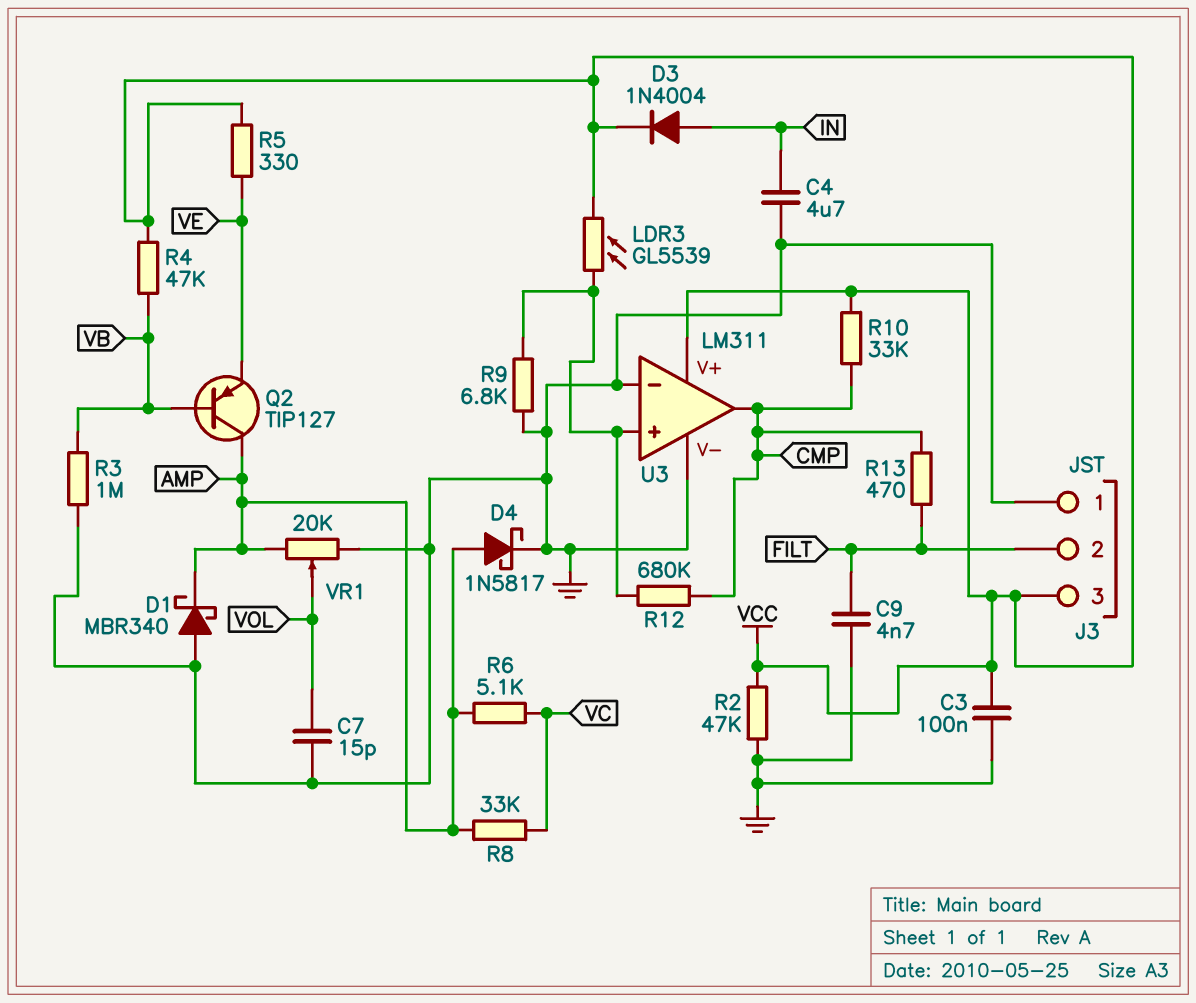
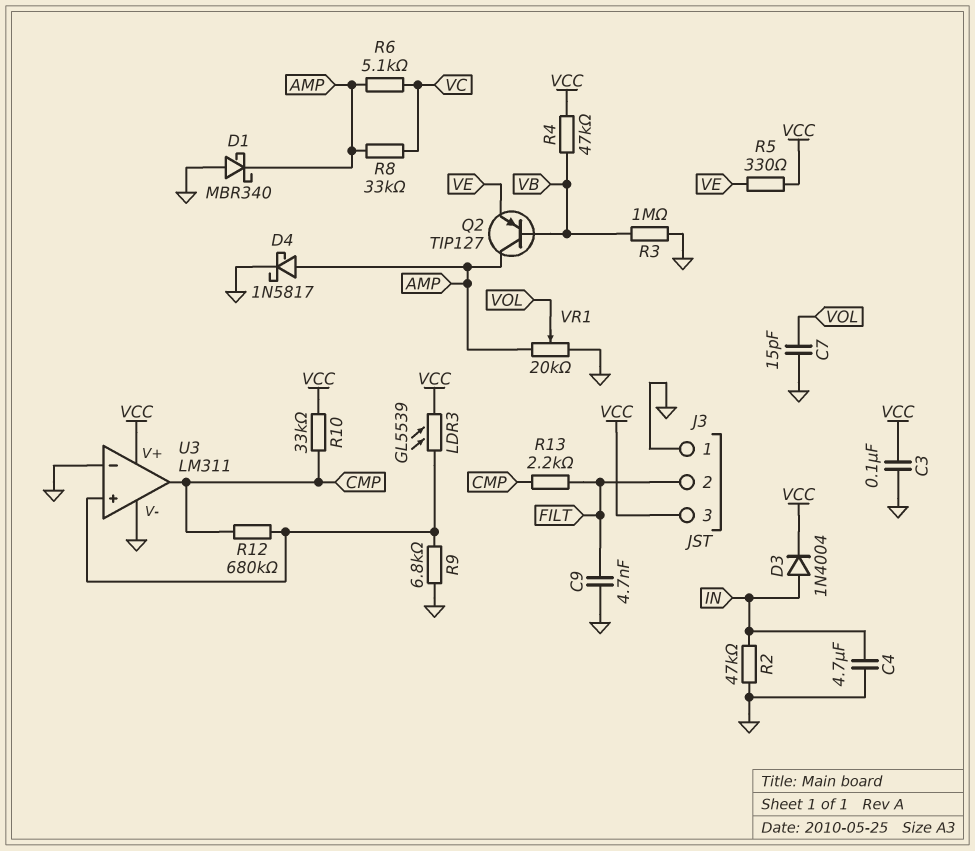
R2: 47k (GND, VCC) -> 47k (GND, IN)
R13: 470 (CMP, FILT) -> 2.2k (CMP, FILT)

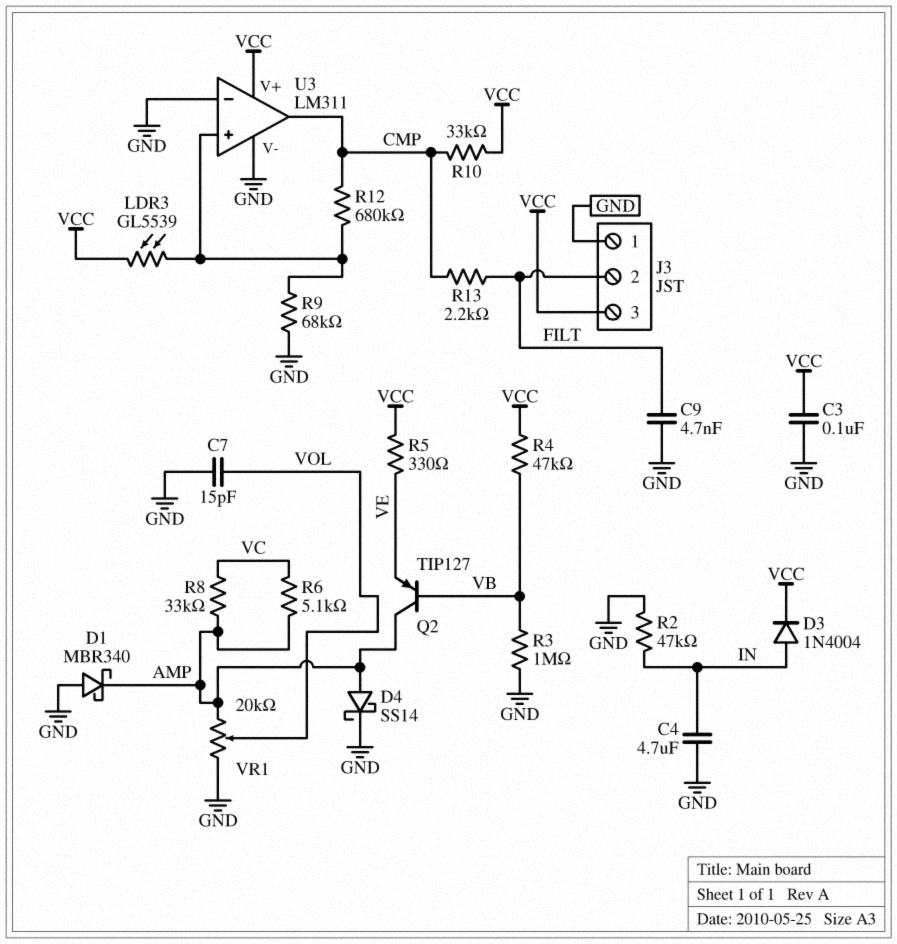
D4: schottky 1N5817 (A AMP, K GND) -> schottky SS14 (A AMP, K GND)
R9: 6.8k (GND, U3/in+) -> 68k (GND, U3/in+)

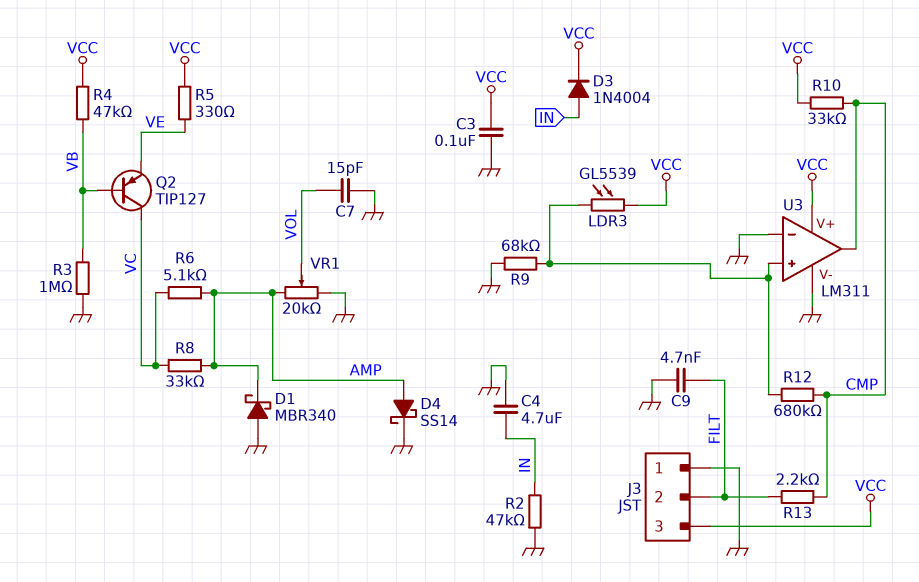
Q2: PNP TIP127 (B VB, C AMP, E VE) -> PNP TIP127 (B VB, C VC, E VE)

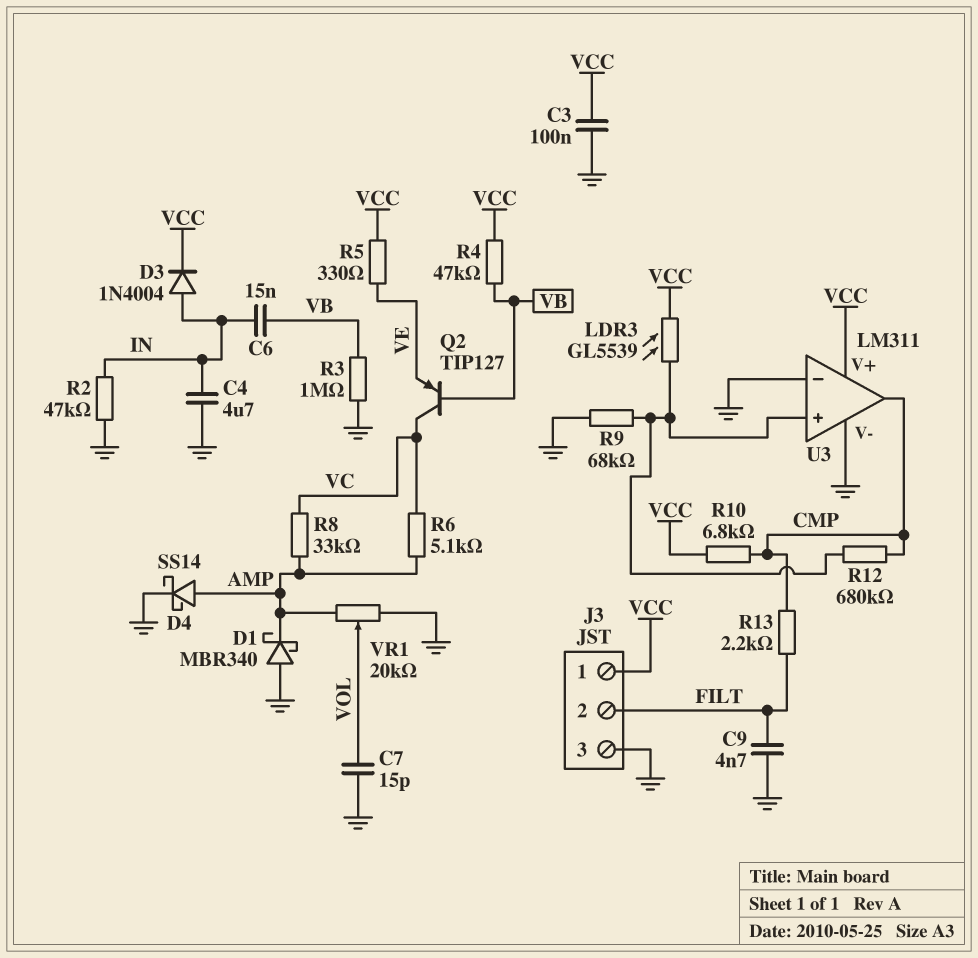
C6: none -> 15nF (IN, VB)
J3 pin 1: GND -> VCC
J3 pin 3: VCC -> GND
R10: 33k (CMP, VCC) -> 6.8k (CMP, VCC)

